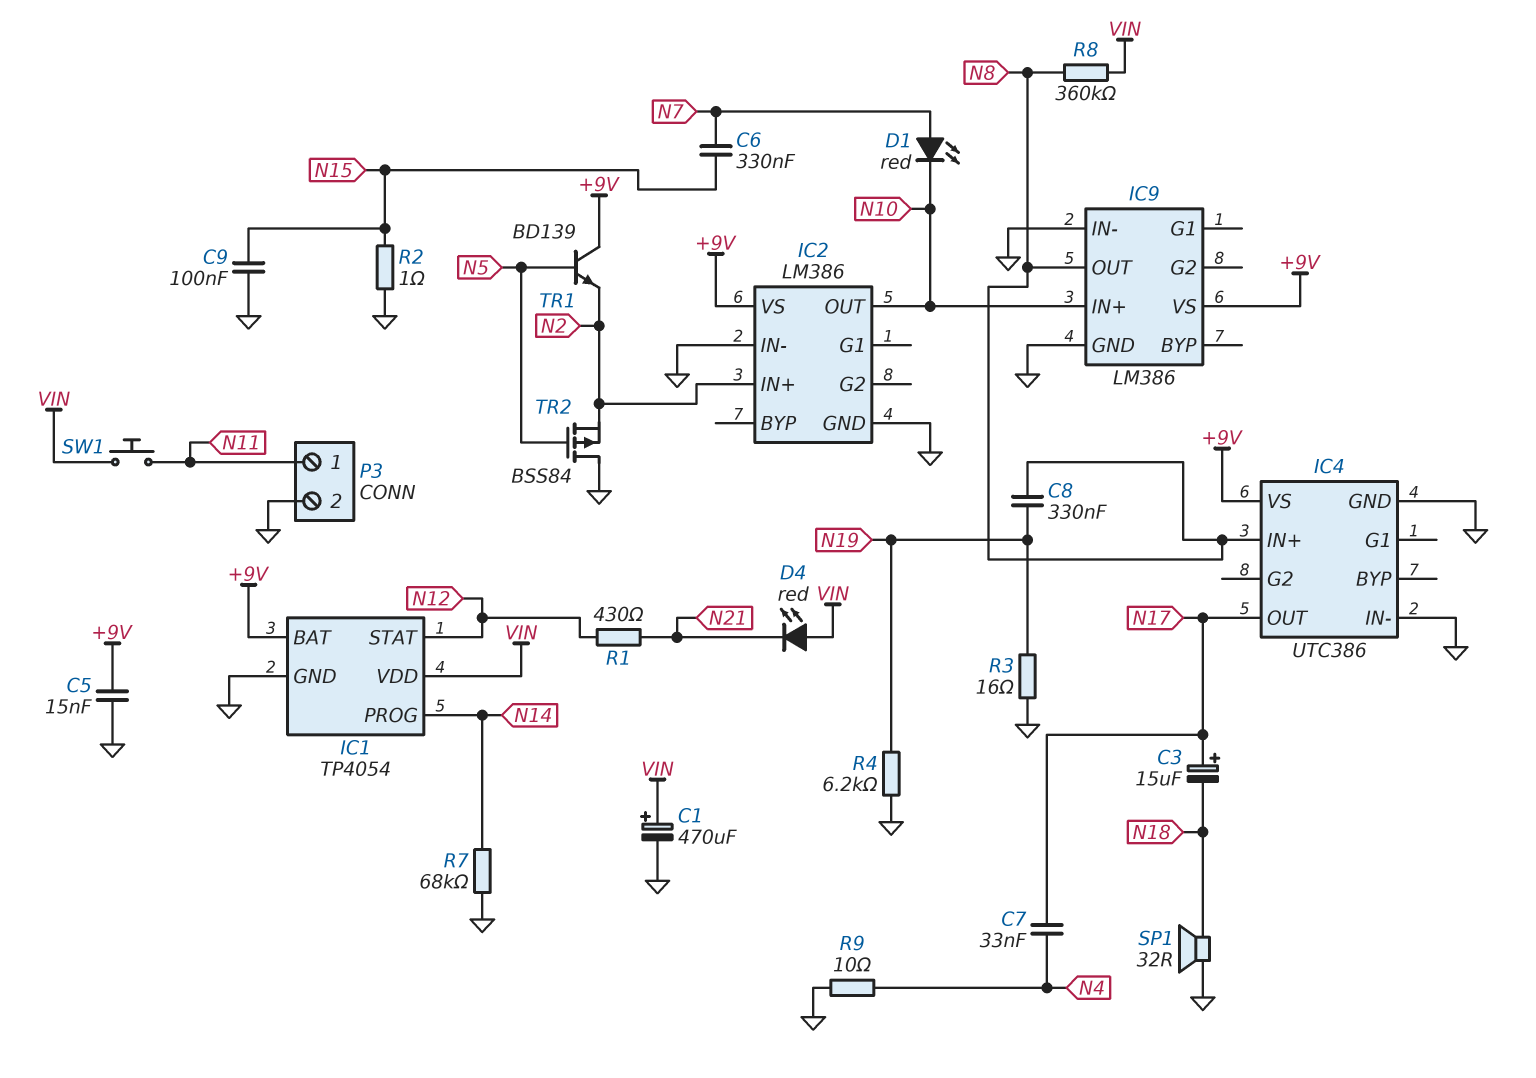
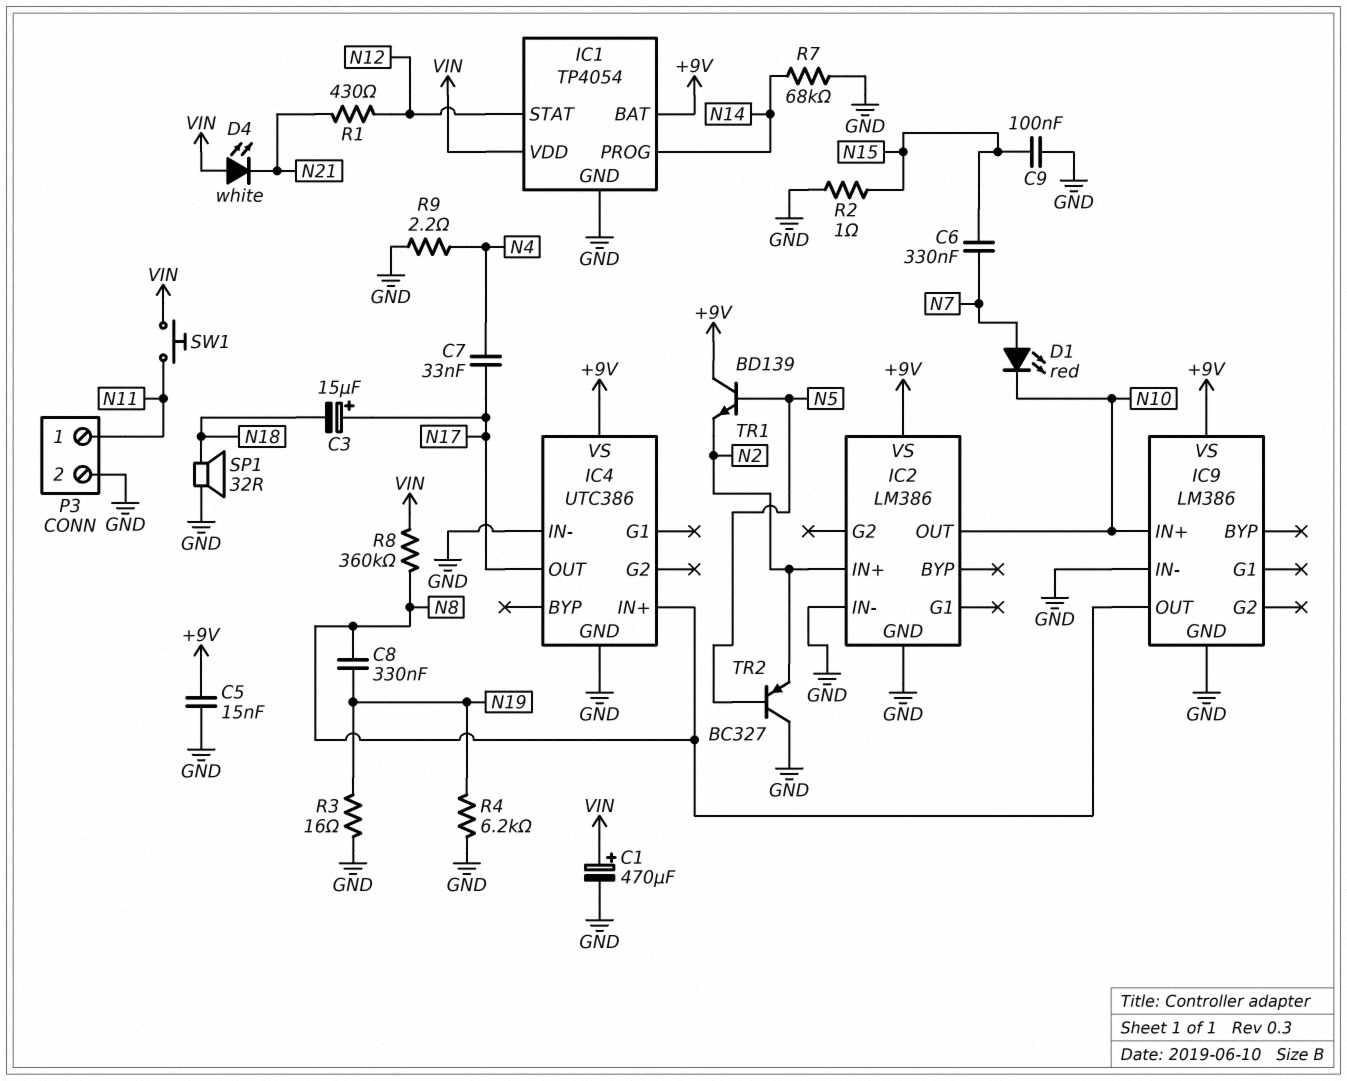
D4: LED red (A VIN, K N21) -> LED white (A VIN, K N21)
R9: 10 (GND, N4) -> 2.2 (GND, N4)
TR2: PMOS BSS84 (G N5, D GND, S N2) -> PNP BC327 (B N5, C GND, E N2)

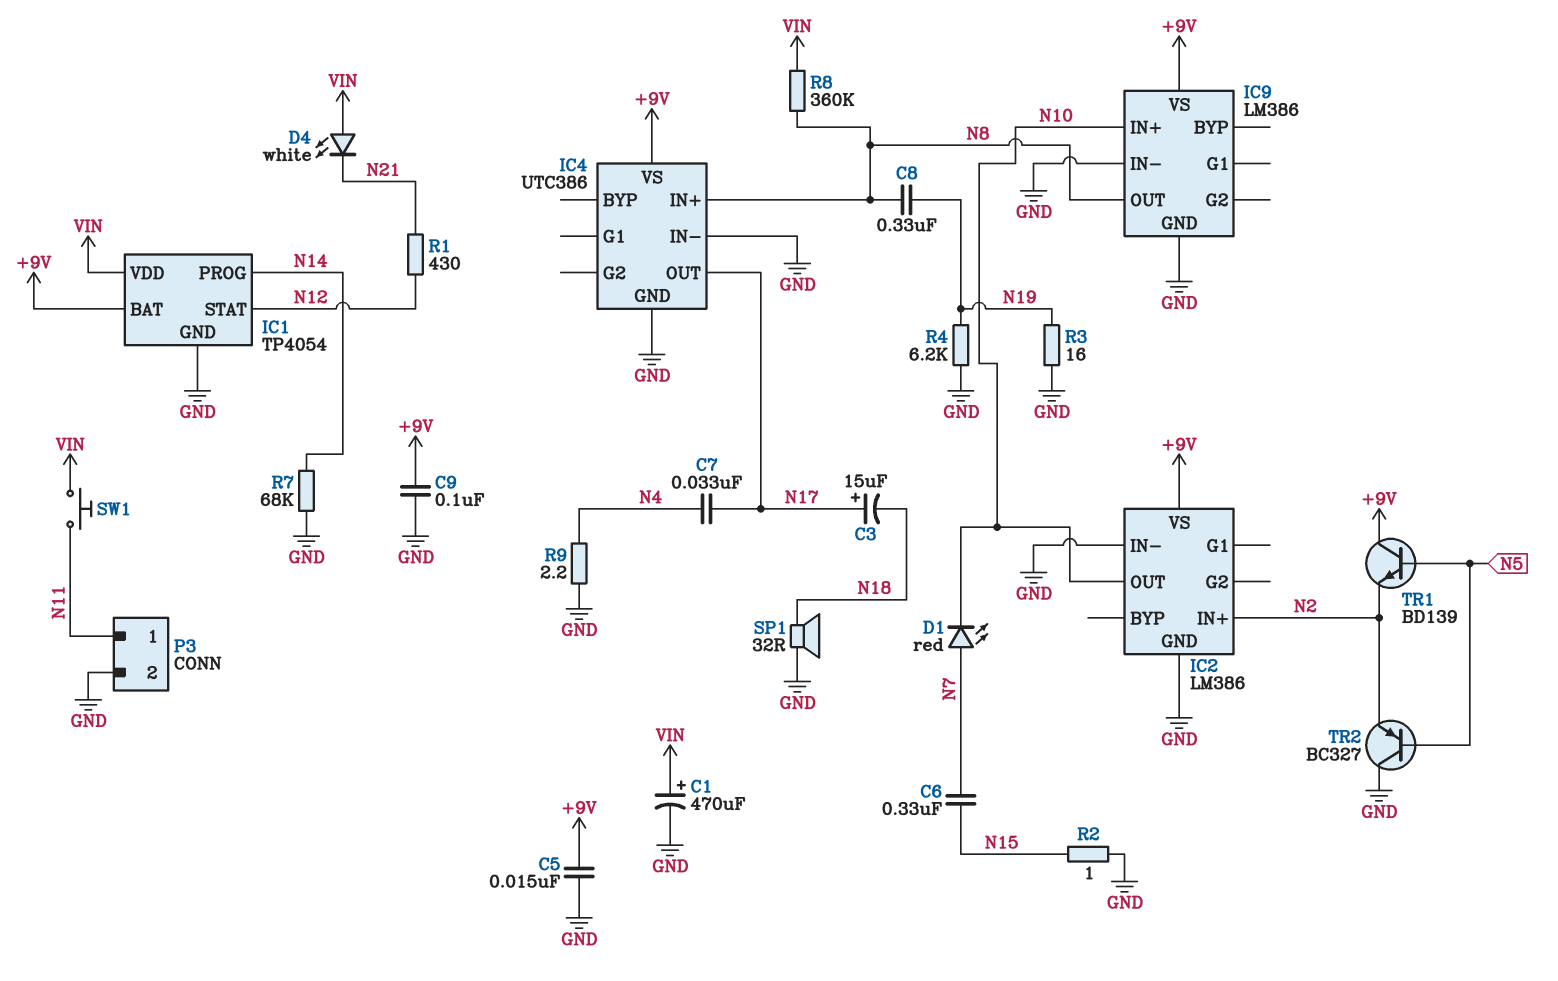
C9: 100nF (GND, N15) -> 100nF (+9V, GND)

